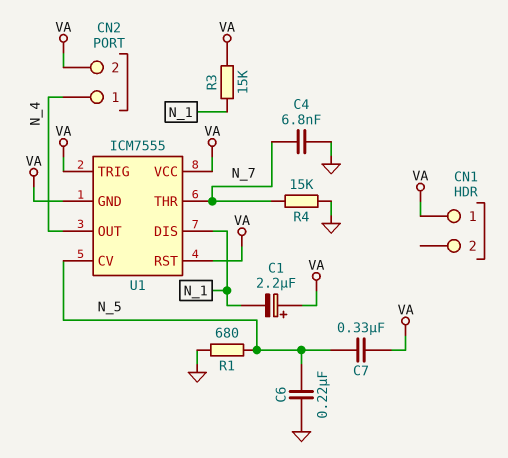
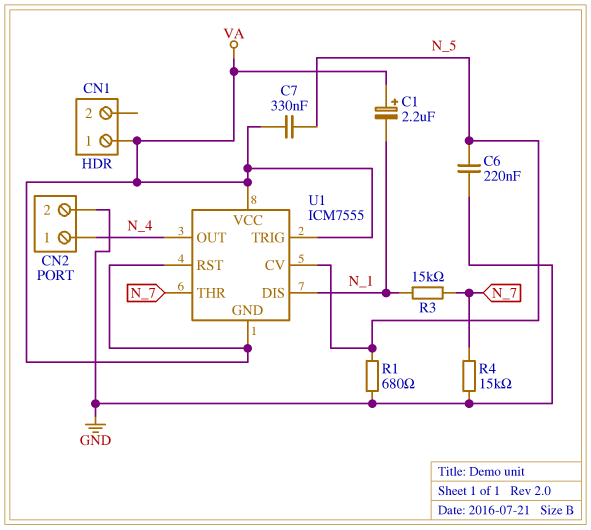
C4: 6.8nF (GND, N_7) -> none
CN2 pin 2: VA -> GND
R3: 15k (N_1, VA) -> 15k (N_1, N_7)

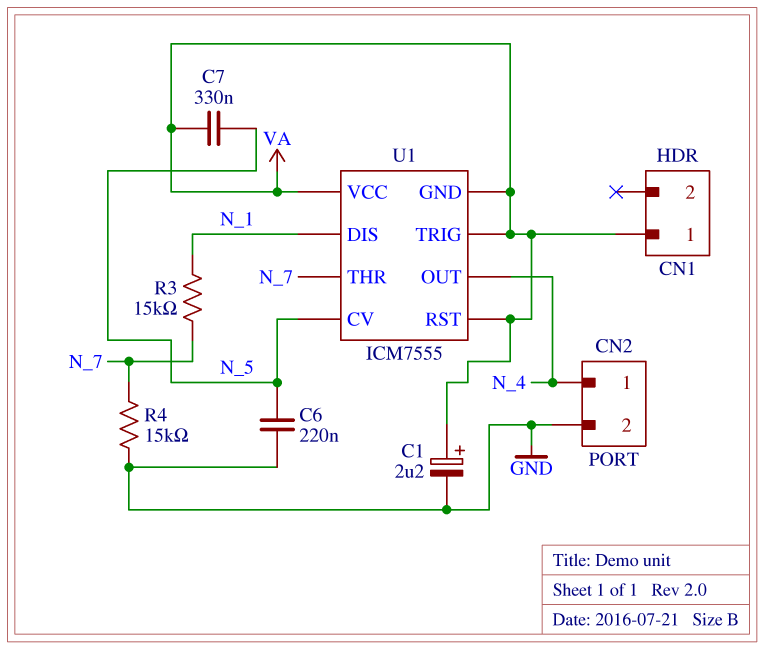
C1: 2.2uF (plus VA, minus N_1) -> 2.2uF (plus VA, minus GND)
R1: 680 (GND, N_5) -> none

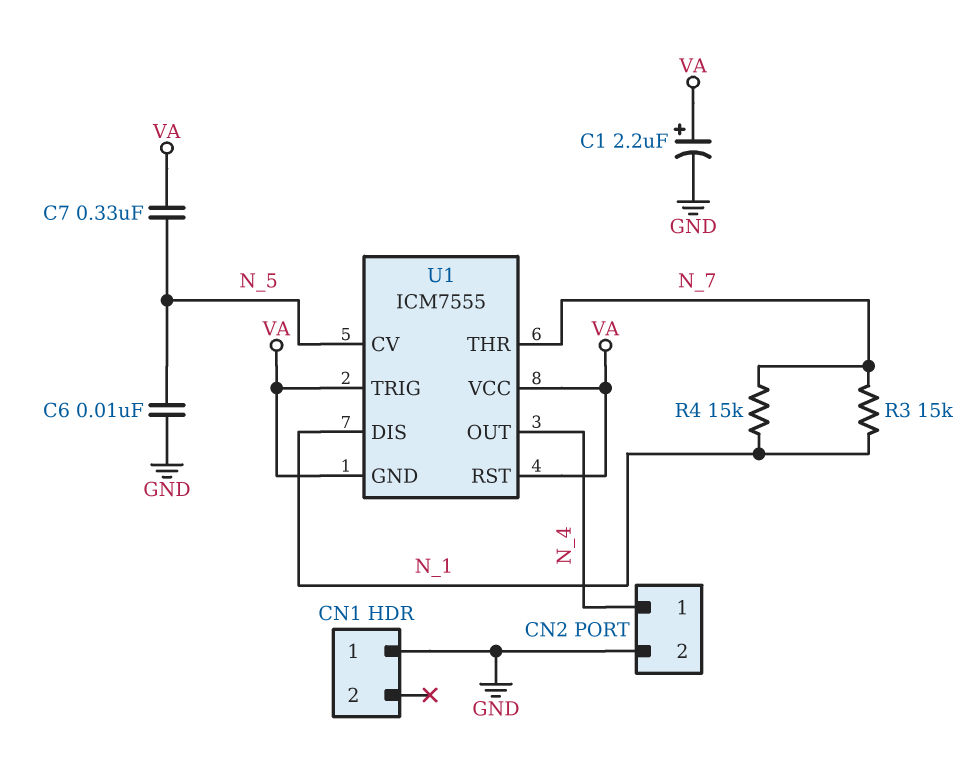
C6: 220nF (GND, N_5) -> 10nF (GND, N_5)
CN1 pin 1: VA -> GND
R4: 15k (GND, N_7) -> 15k (N_1, N_7)

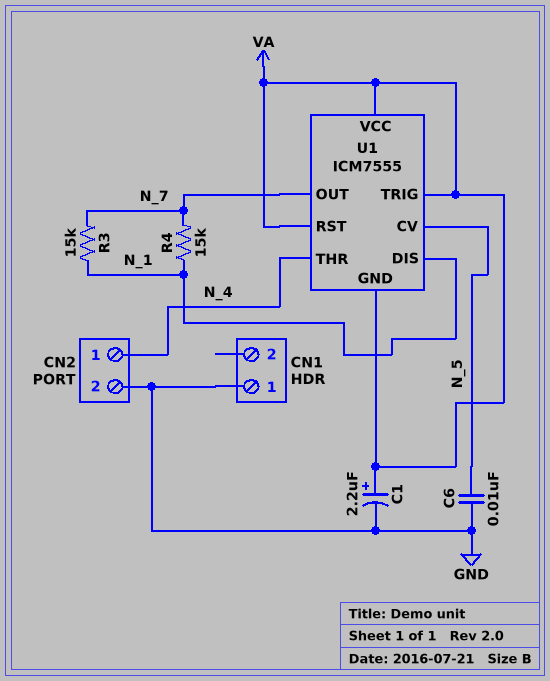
C7: 330nF (N_5, VA) -> none
U1 pin OUT: N_4 -> N_7
U1 pin THR: N_7 -> N_4

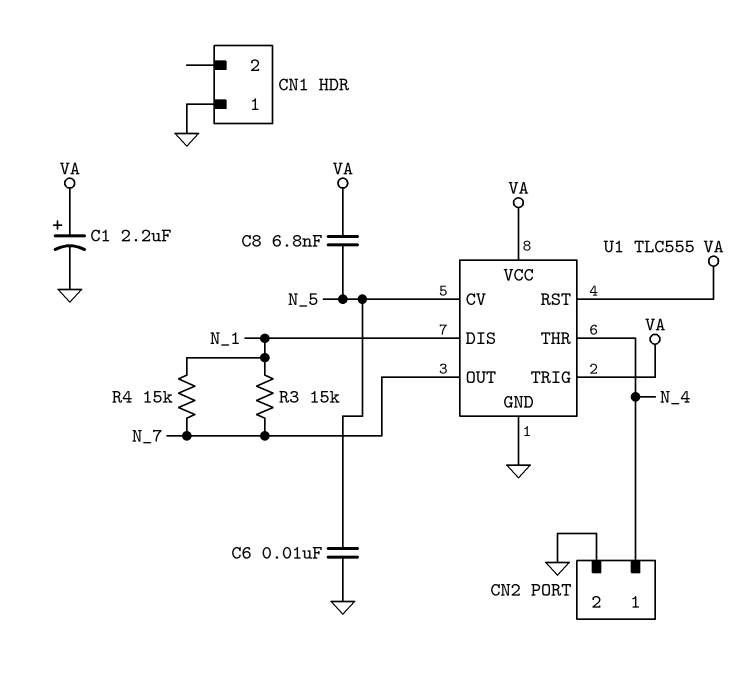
C8: none -> 6.8nF (N_5, VA)
U1: ICM7555 -> TLC555
U1 pin GND: VA -> GND

